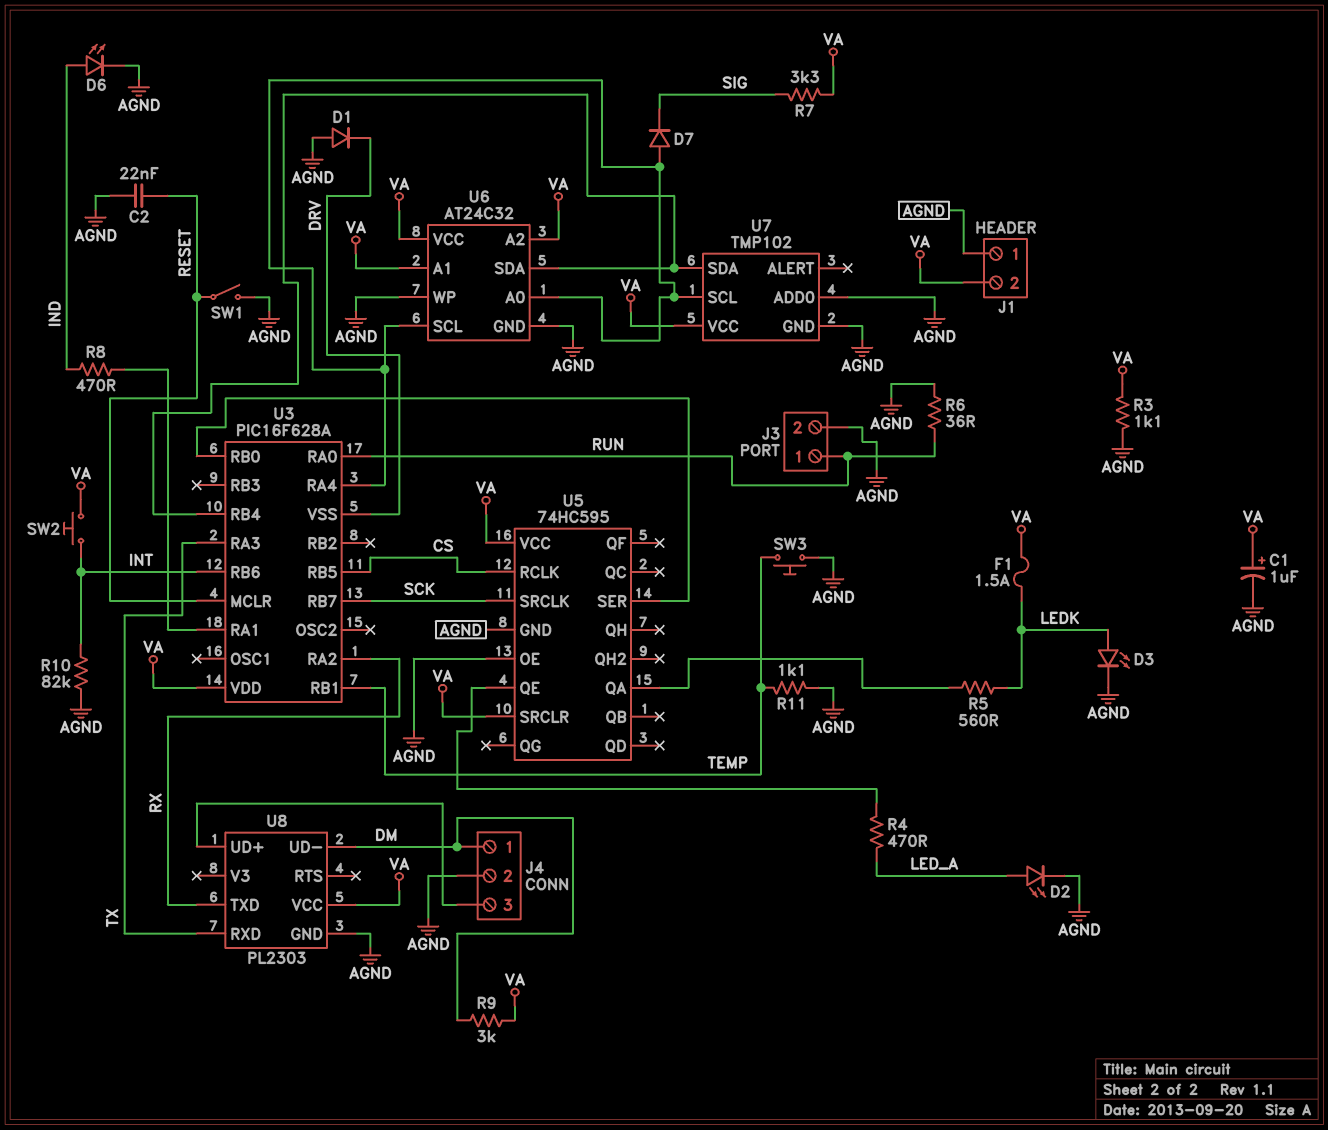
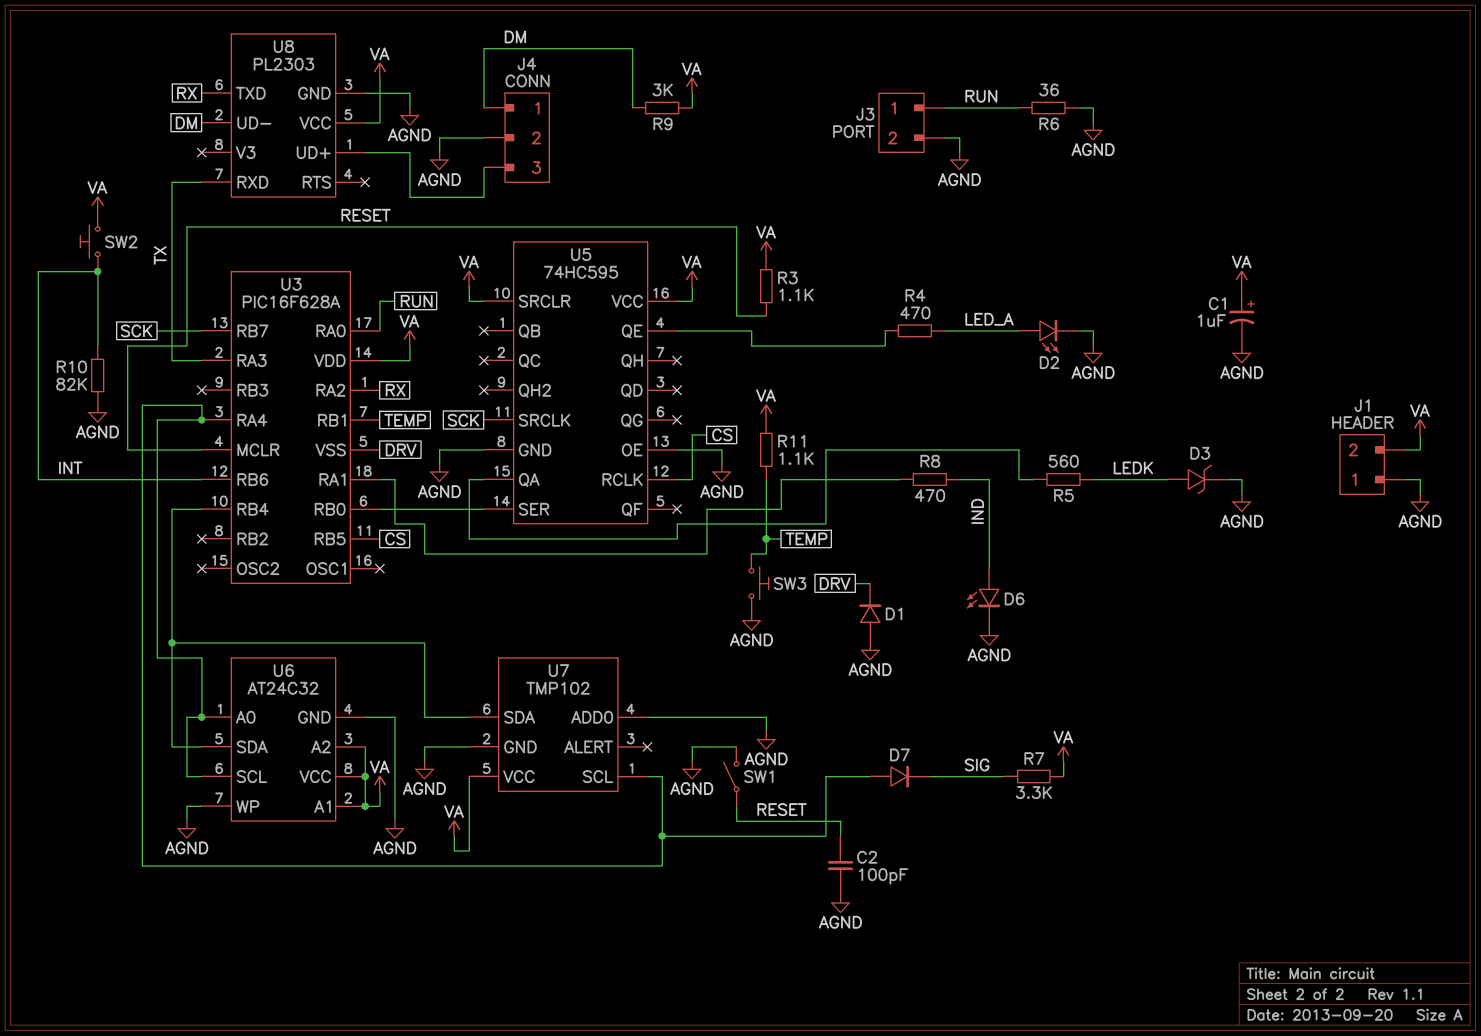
C2: 22nF (AGND, RESET) -> 100pF (AGND, RESET)
D3: LED (A LEDK, K AGND) -> zener (A LEDK, K AGND)
F1: 1.5A (LEDK, VA) -> none
R3: 1.1k (AGND, VA) -> 1.1k (RESET, VA)
R11: 1.1k (AGND, TEMP) -> 1.1k (TEMP, VA)

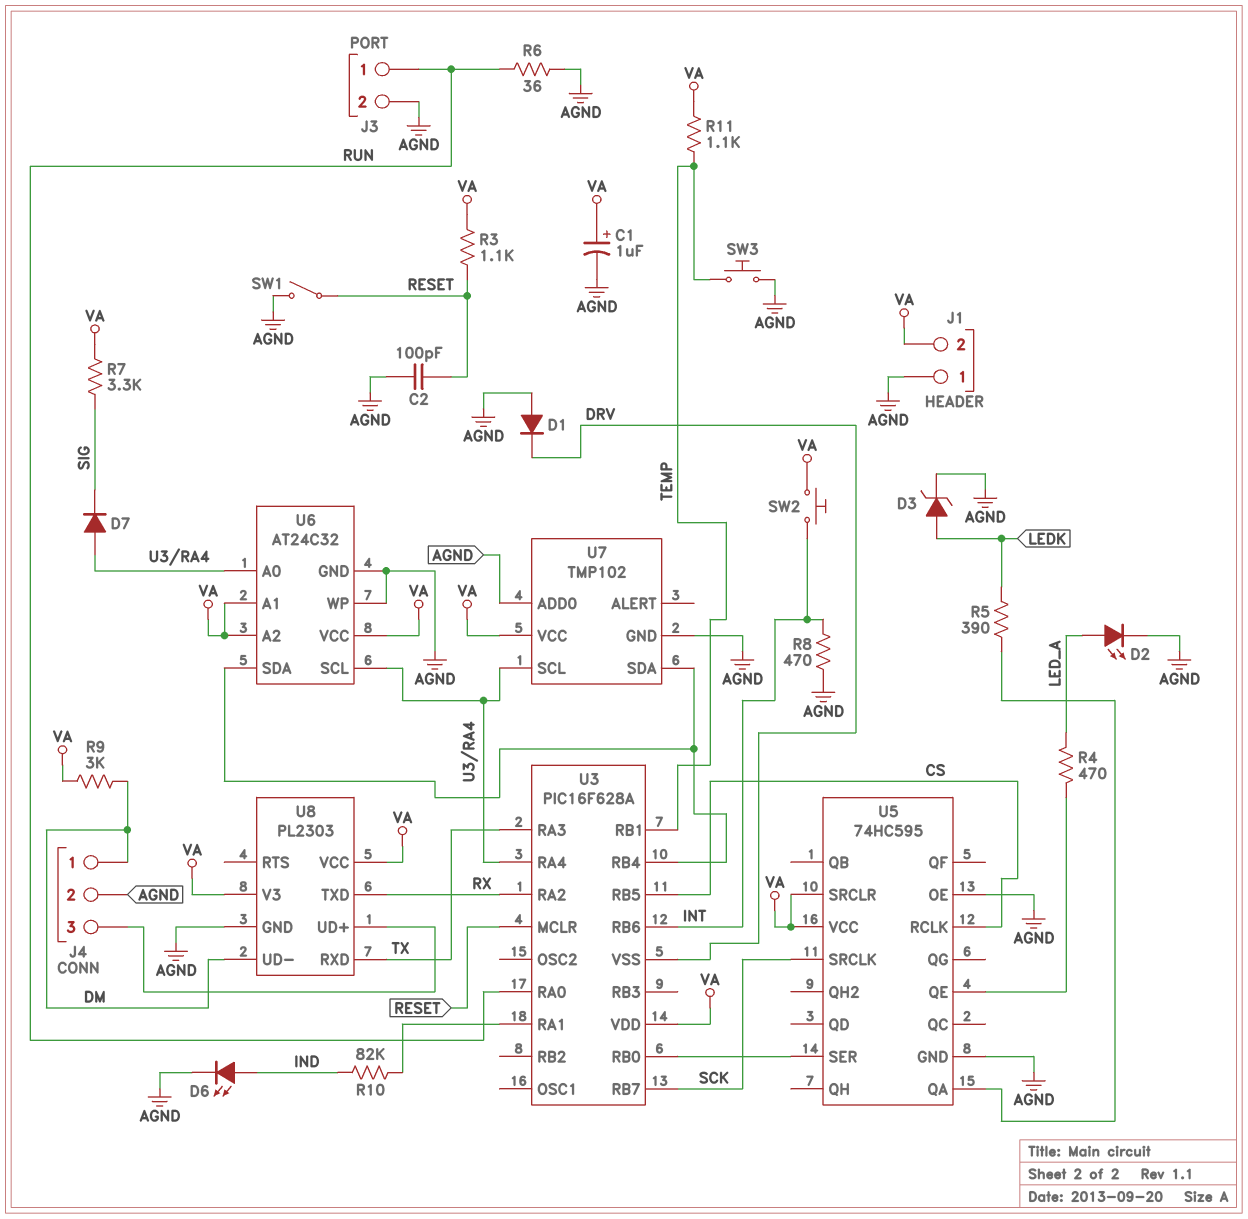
R5: 560 (LEDK, U5/QA) -> 390 (LEDK, U5/QA)
R8: 470 (IND, U3/RA1) -> 470 (AGND, INT)
R10: 82k (AGND, INT) -> 82k (IND, U3/RA1)
U8 pin V3: none -> VA

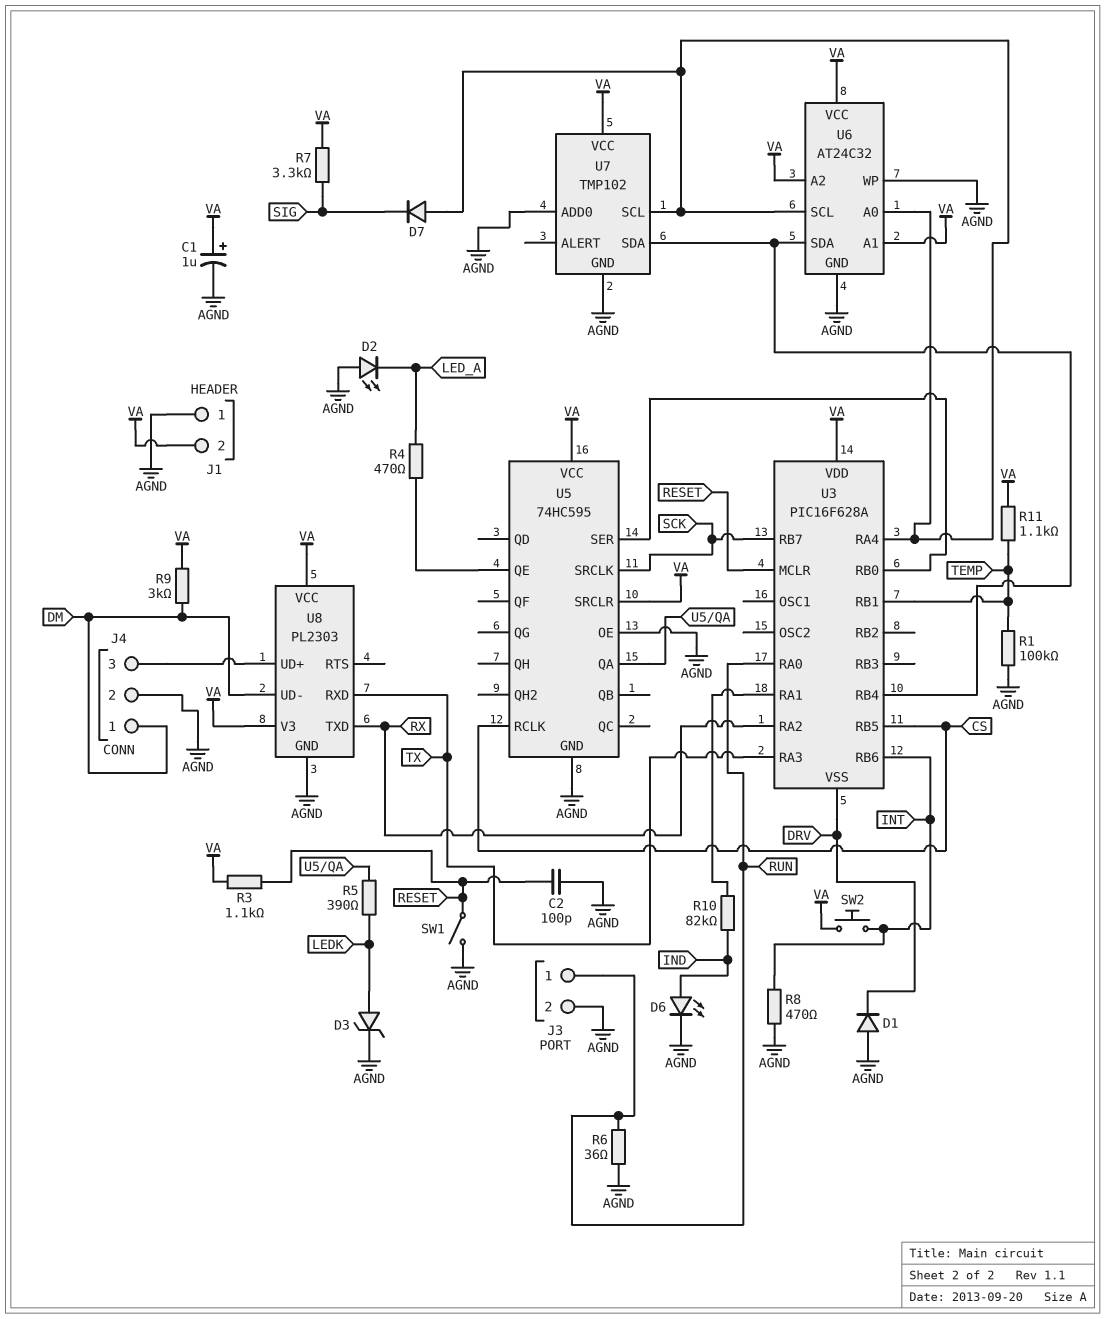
D2: LED (A LED_A, K AGND) -> LED (A AGND, K LED_A)
R1: none -> 100k (AGND, TEMP)
SW3: button (AGND, TEMP) -> none

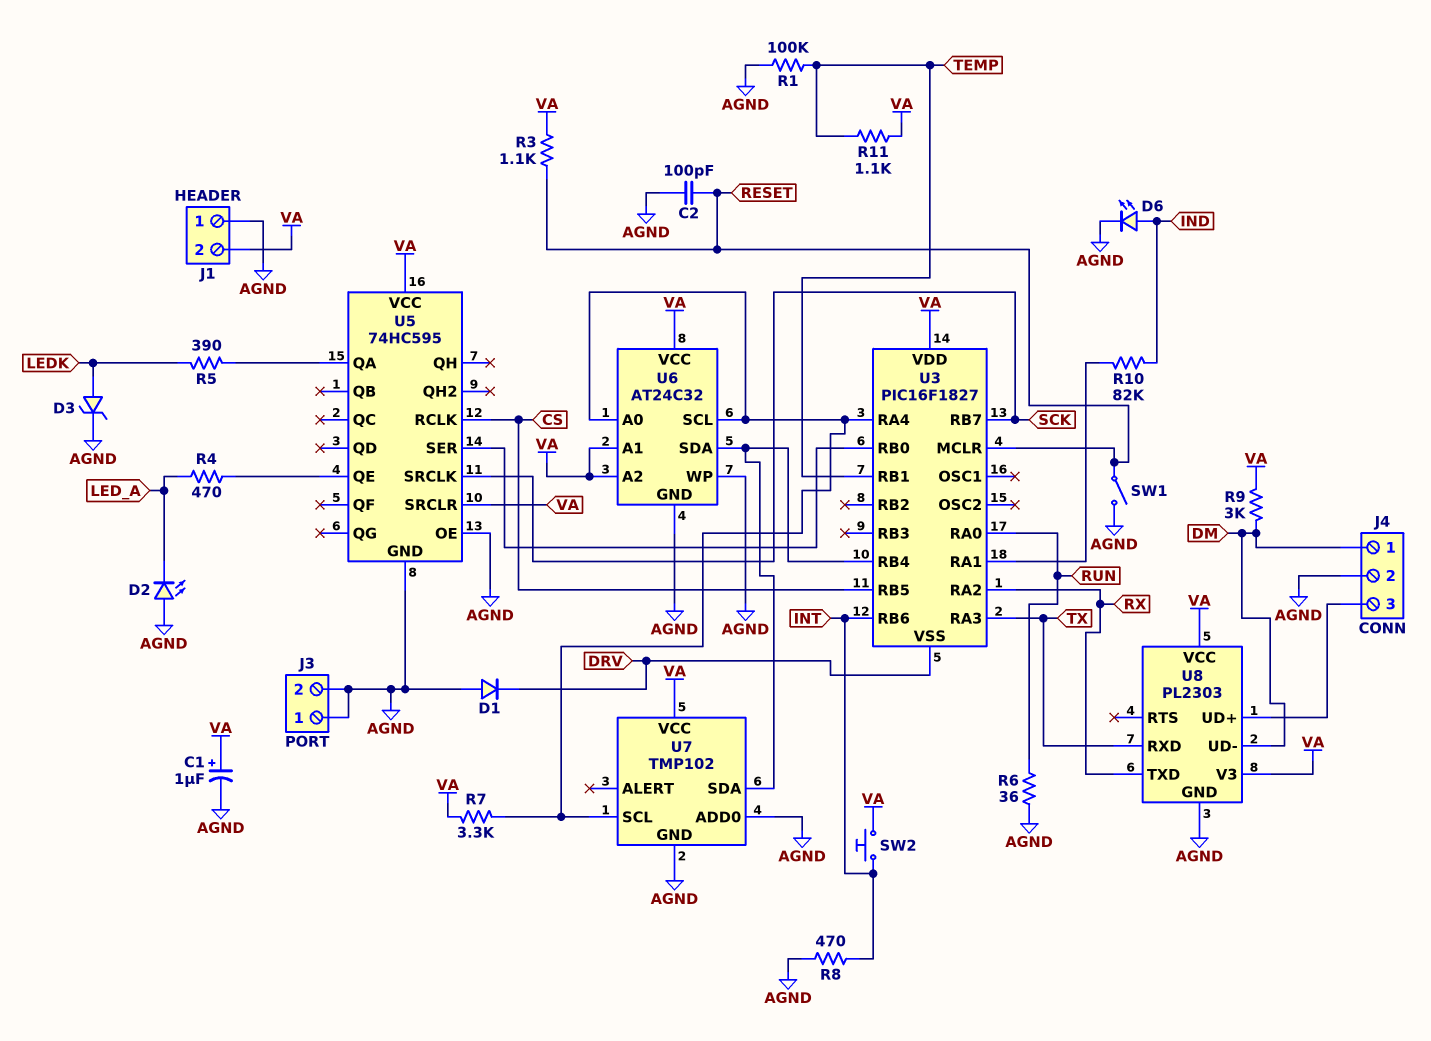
D7: diode (A U3/RA4, K SIG) -> none
J3 pin 1: RUN -> AGND
R7: 3.3k (SIG, VA) -> 3.3k (U3/RA4, VA)
U3: PIC16F628A -> PIC16F1827

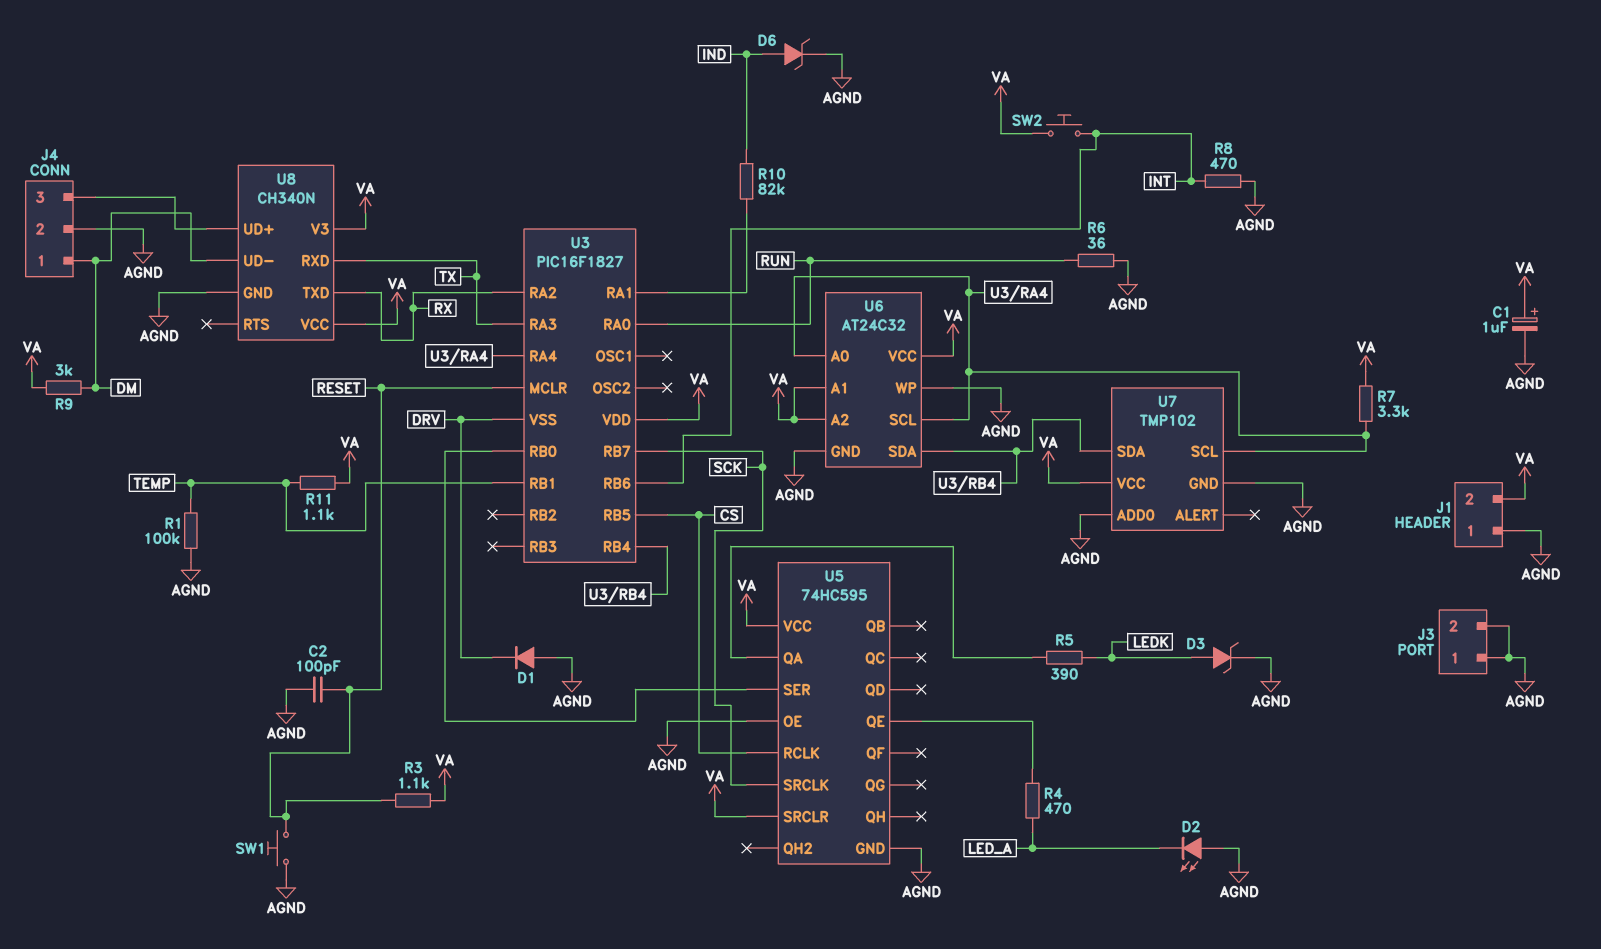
D6: LED (A IND, K AGND) -> zener (A IND, K AGND)
SW1: switch (AGND, RESET) -> button (AGND, RESET)
U8: PL2303 -> CH340N

